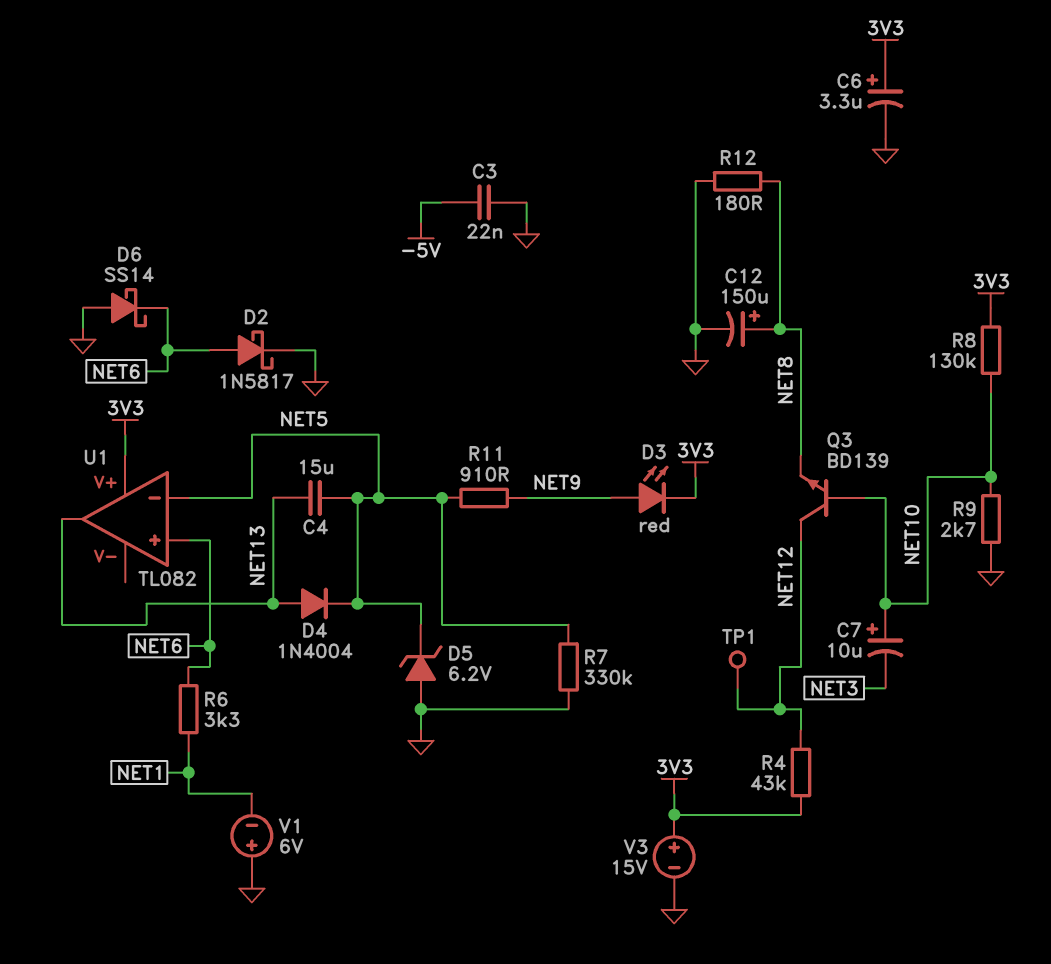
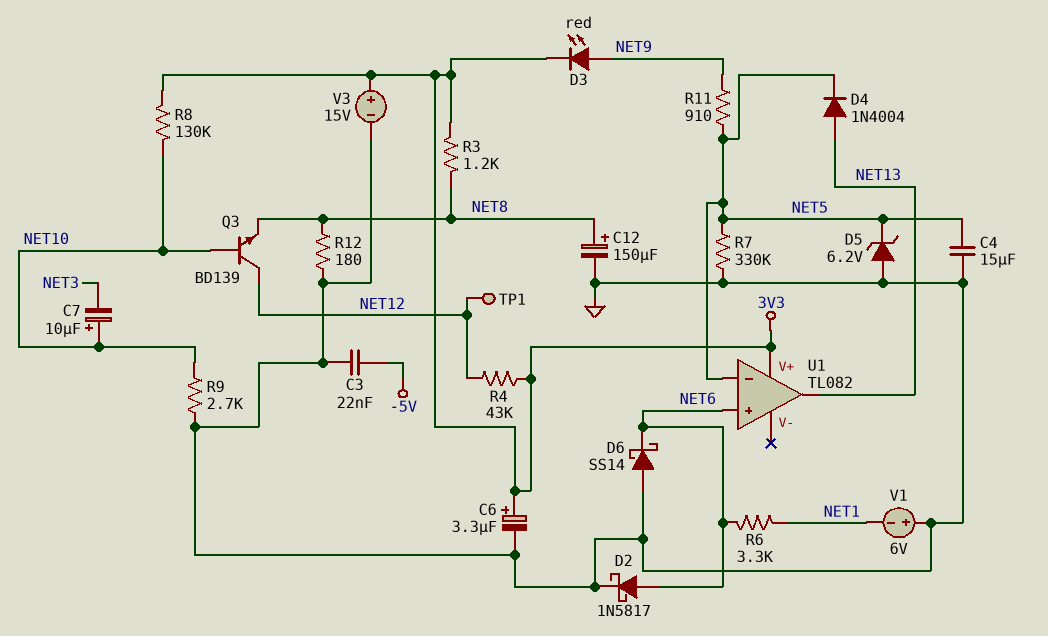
C4: 15uF (NET5, NET13) -> 15uF (GND, NET5)
R3: none -> 1.2k (3V3, NET8)

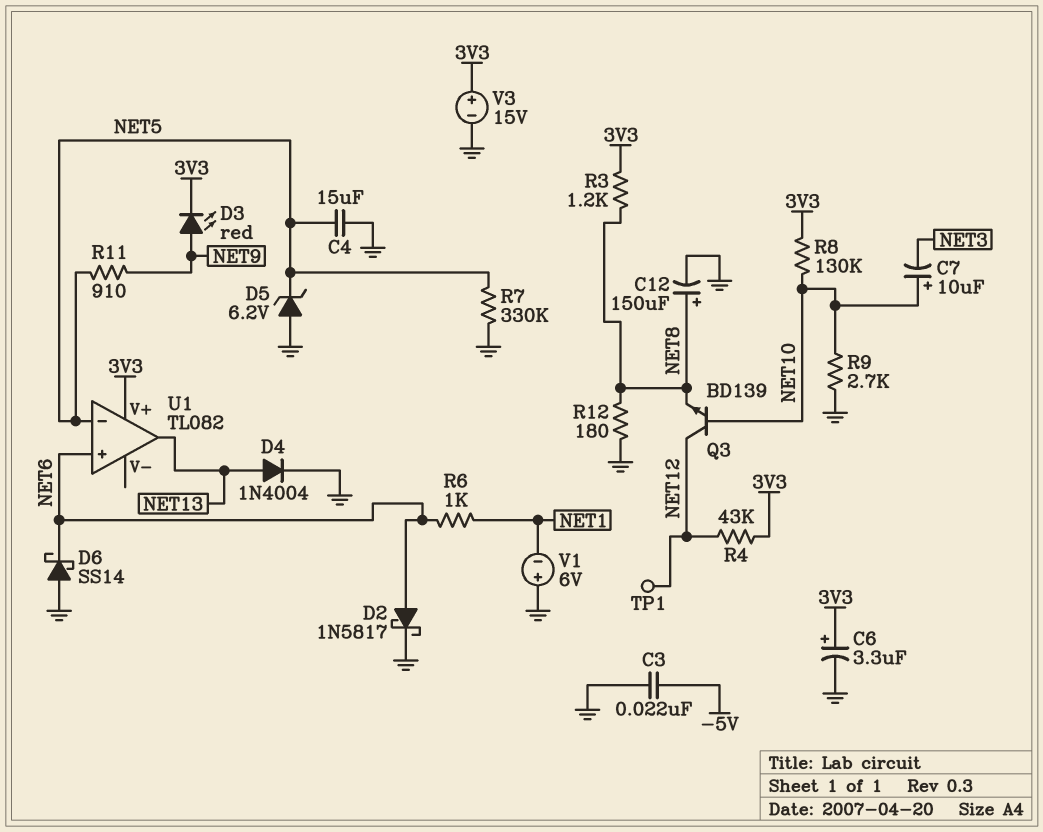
D4: diode 1N4004 (A NET13, K NET5) -> diode 1N4004 (A NET13, K GND)
R6: 3.3k (NET1, NET6) -> 1k (NET1, NET6)

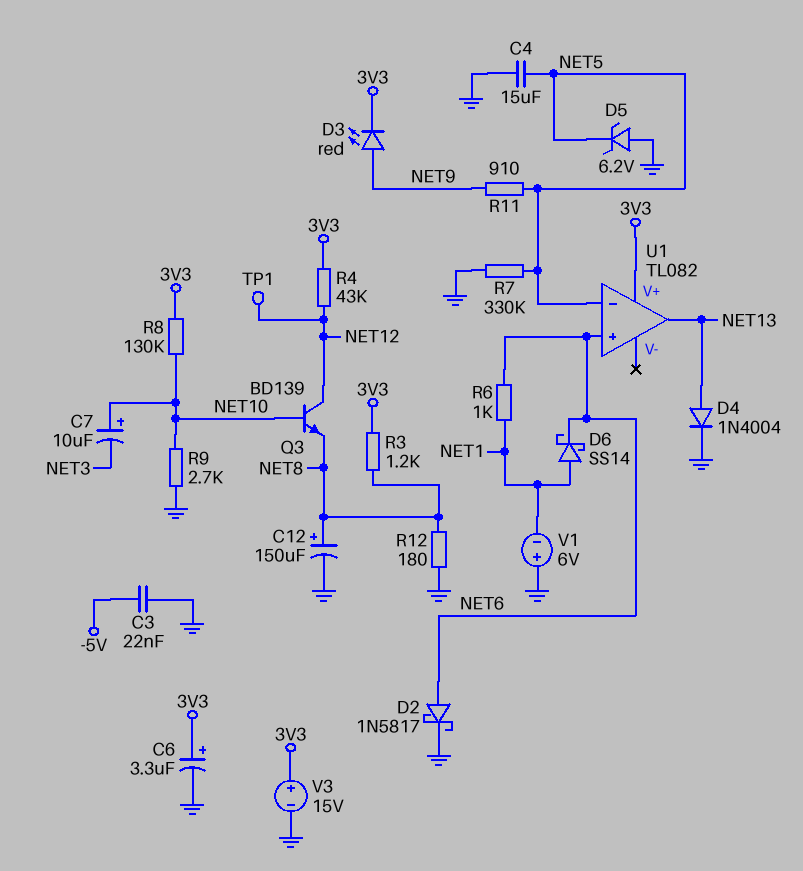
D6: schottky SS14 (A GND, K NET6) -> schottky SS14 (A NET1, K NET6)

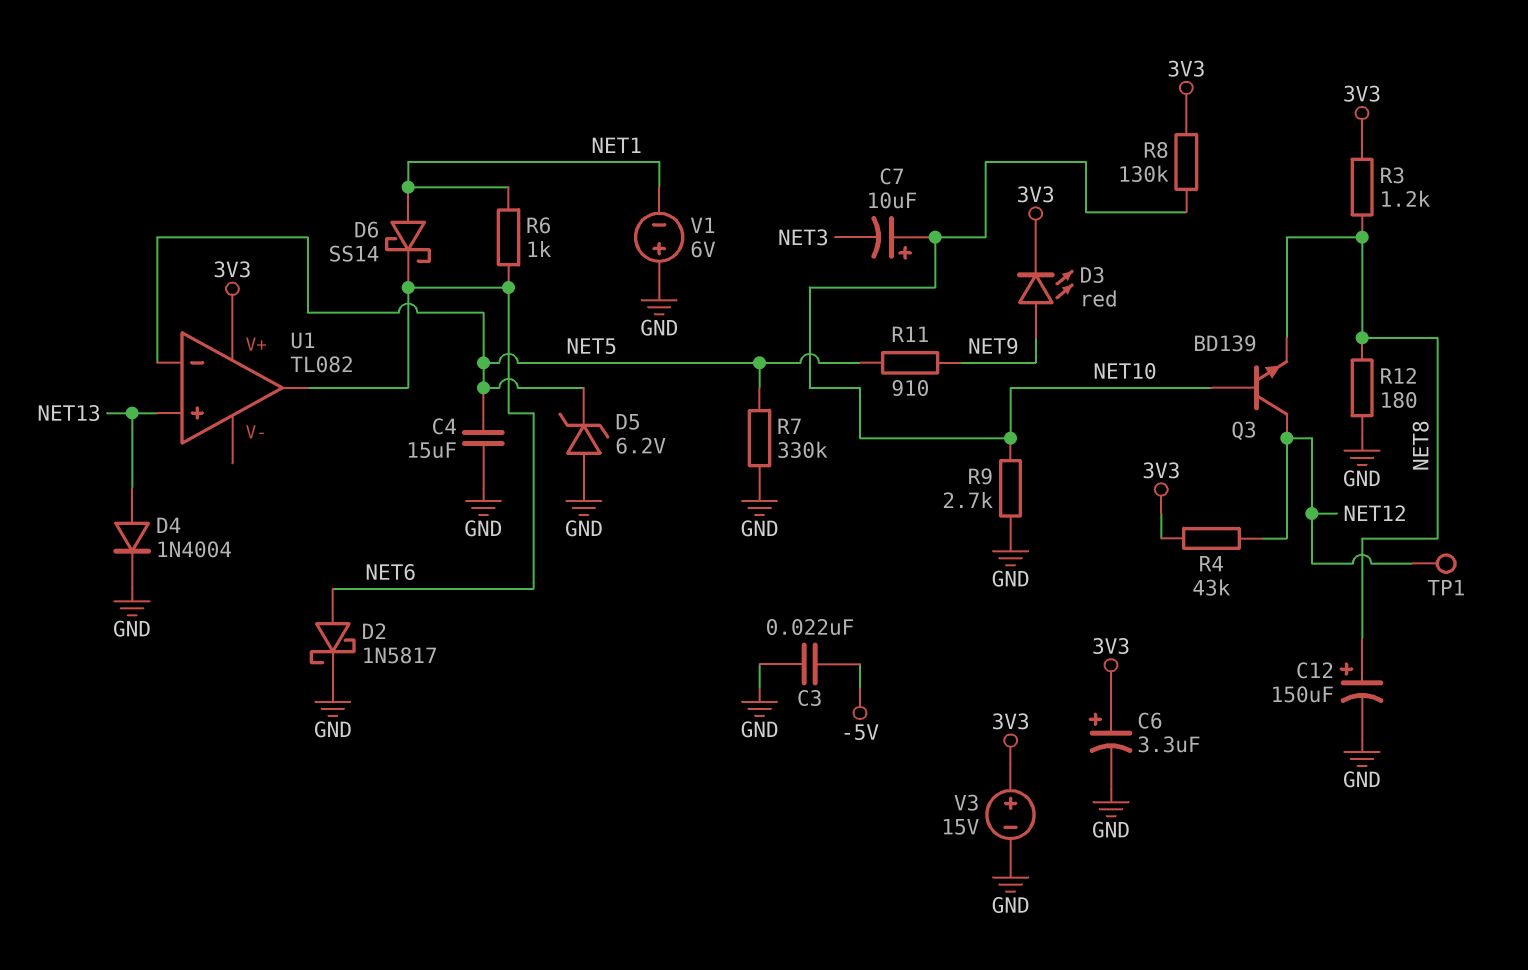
U1 pin in+: NET6 -> NET13
U1 pin out: NET13 -> NET6

